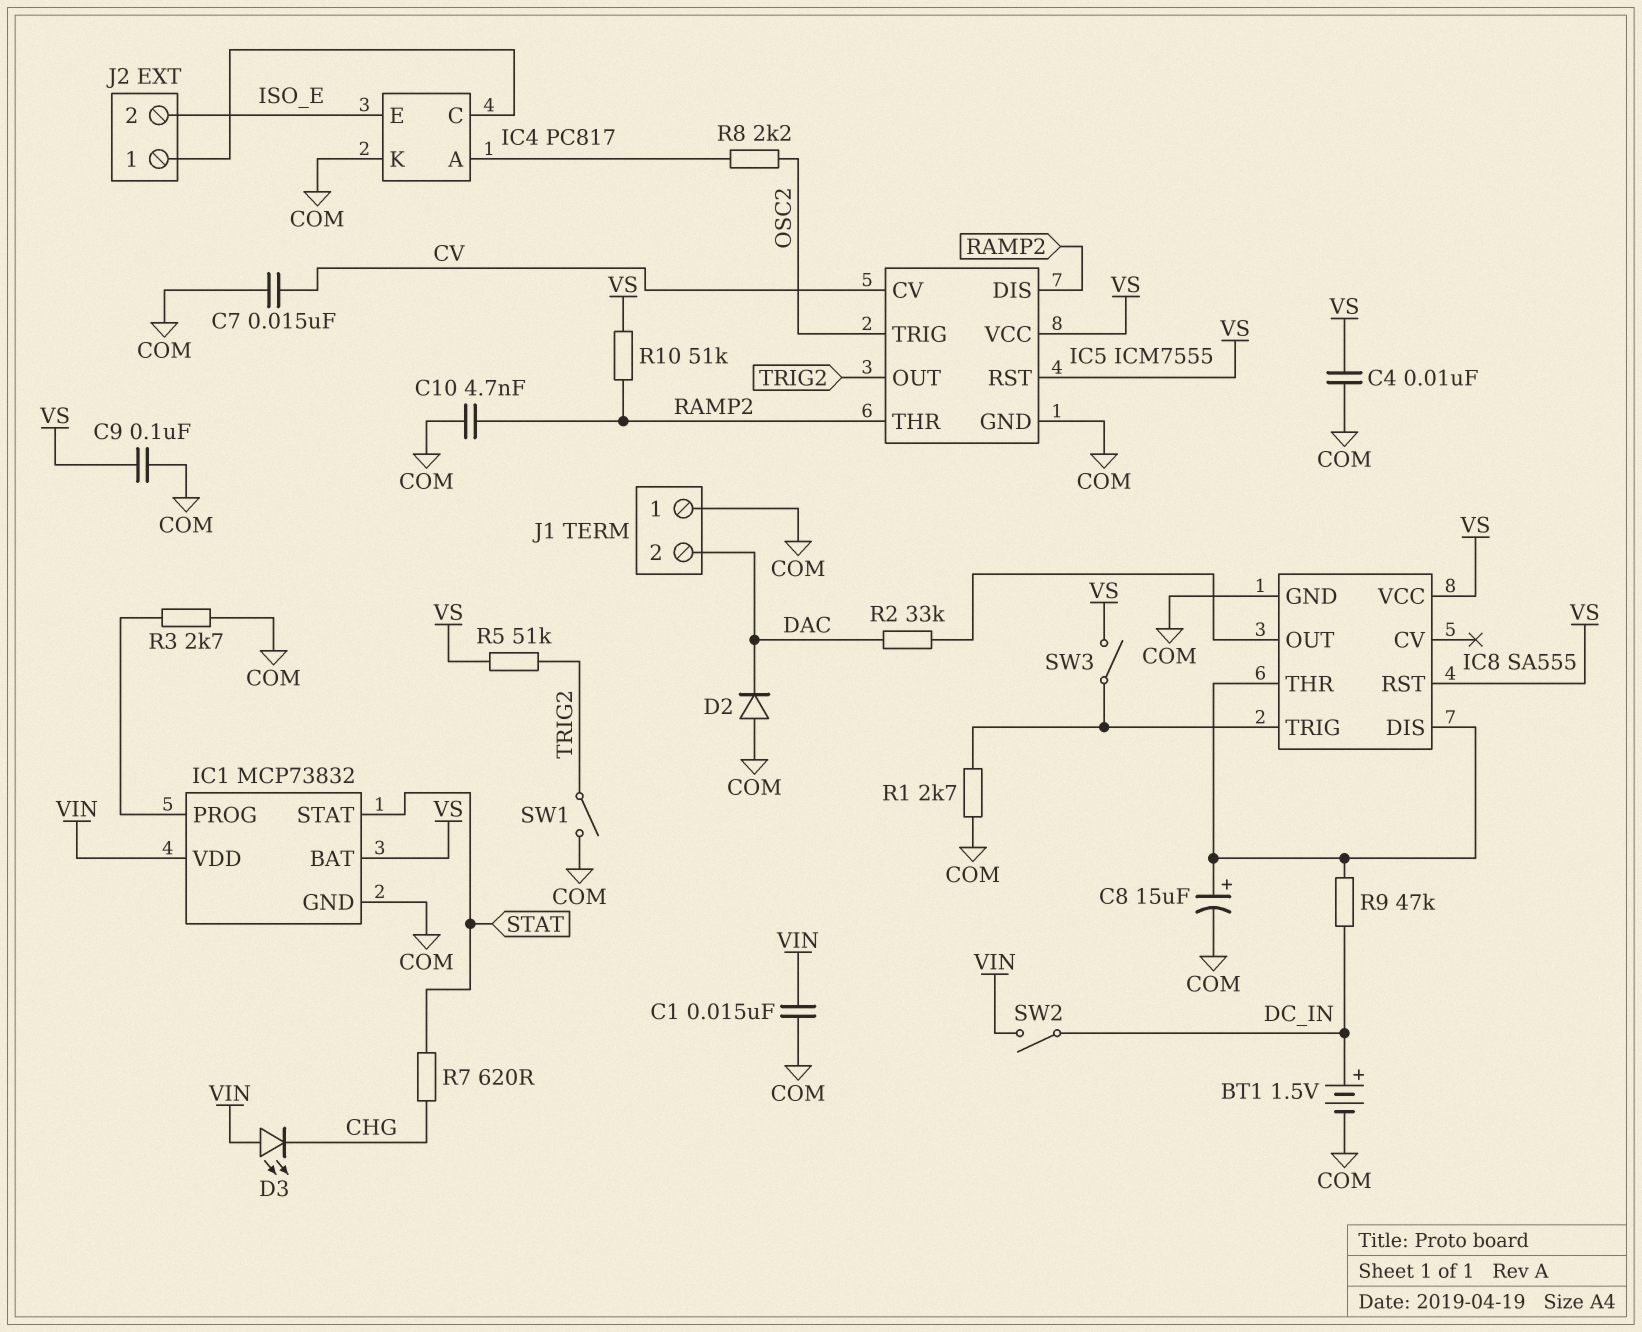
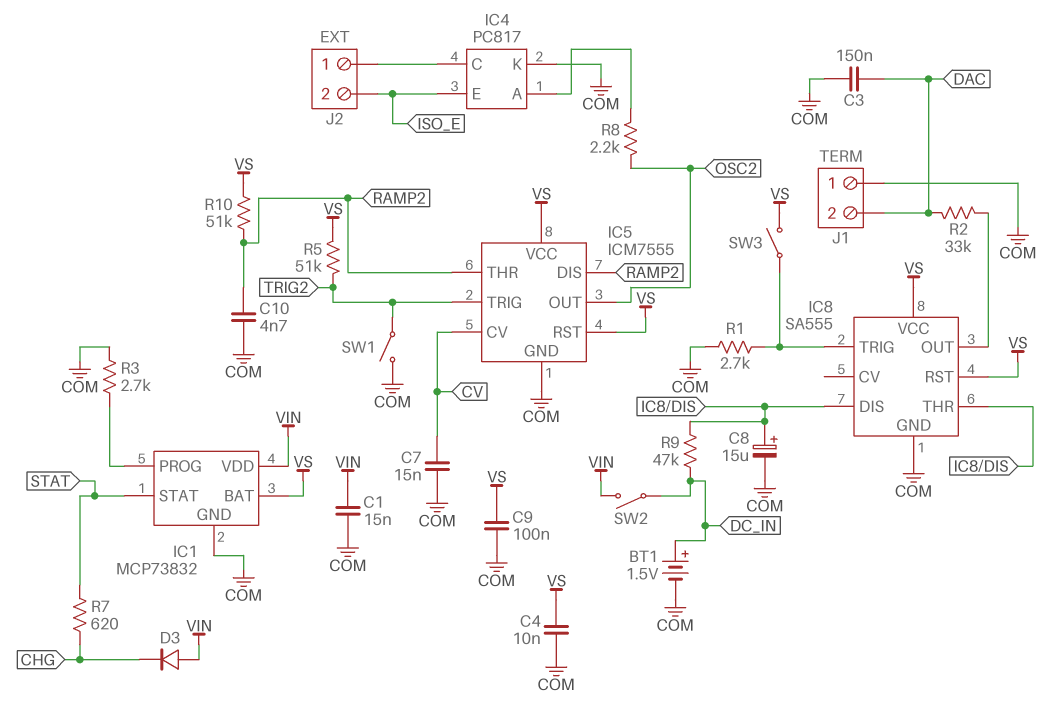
C3: none -> 150nF (COM, DAC)
D2: diode (A COM, K DAC) -> none
D3: LED (A VIN, K CHG) -> diode (A VIN, K CHG)
IC5 pin OUT: TRIG2 -> OSC2
IC5 pin TRIG: OSC2 -> TRIG2

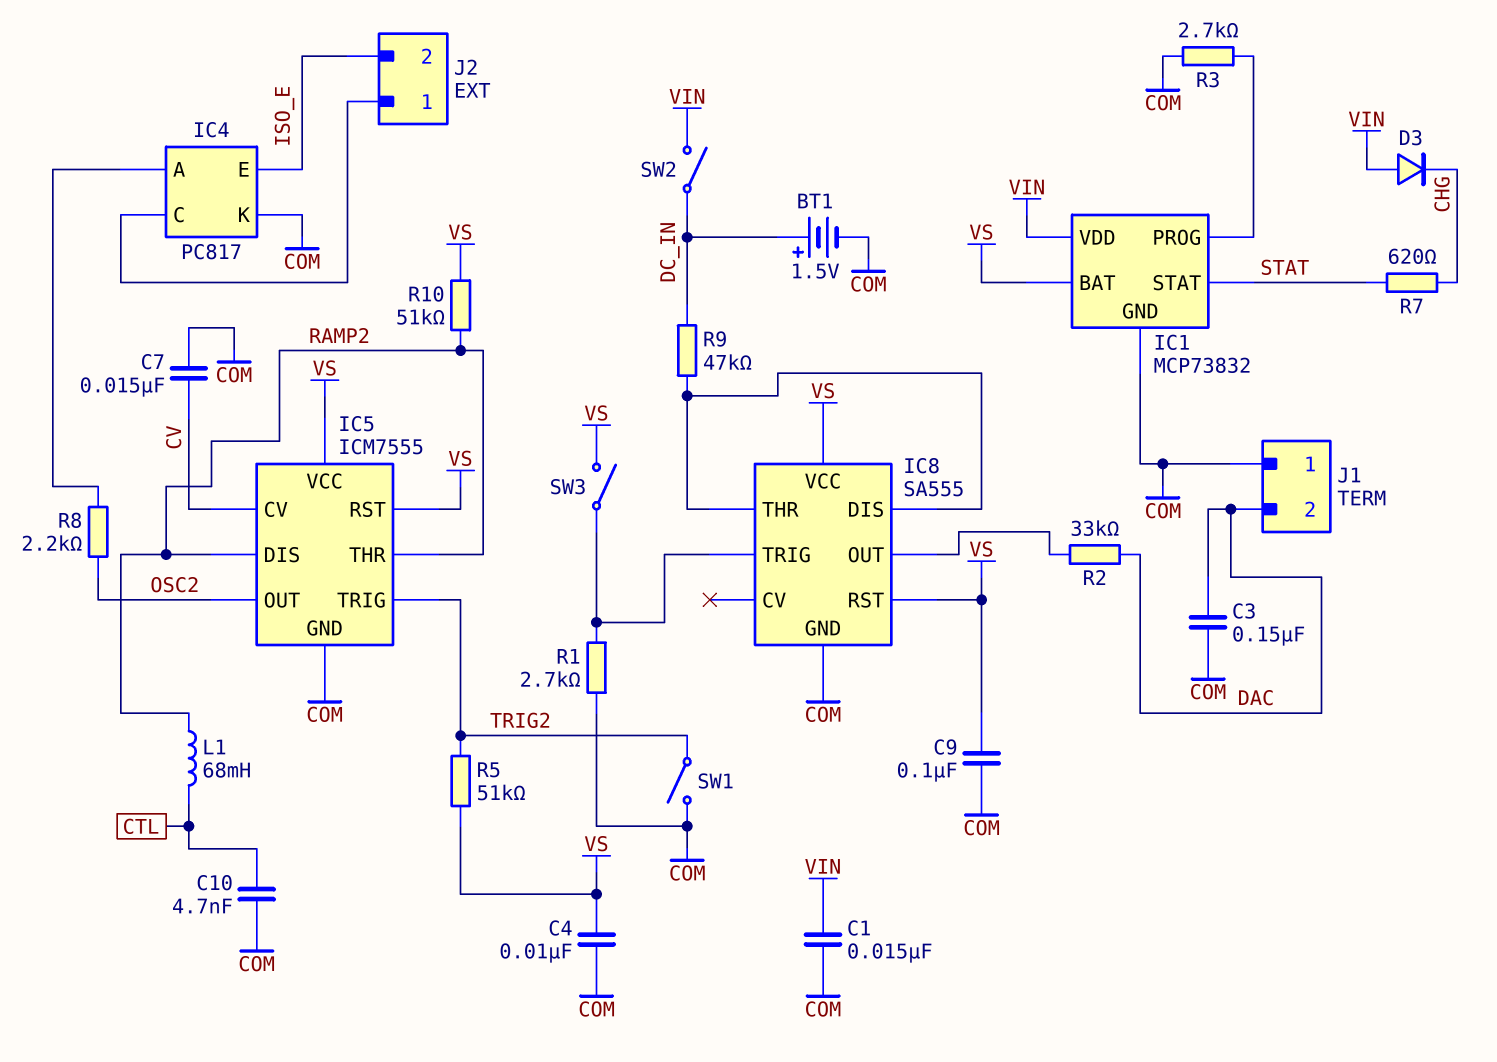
C8: 15uF (plus IC8/DIS, minus COM) -> none
C10: 4.7nF (COM, RAMP2) -> 4.7nF (COM, CTL)
L1: none -> 68mH (CTL, RAMP2)

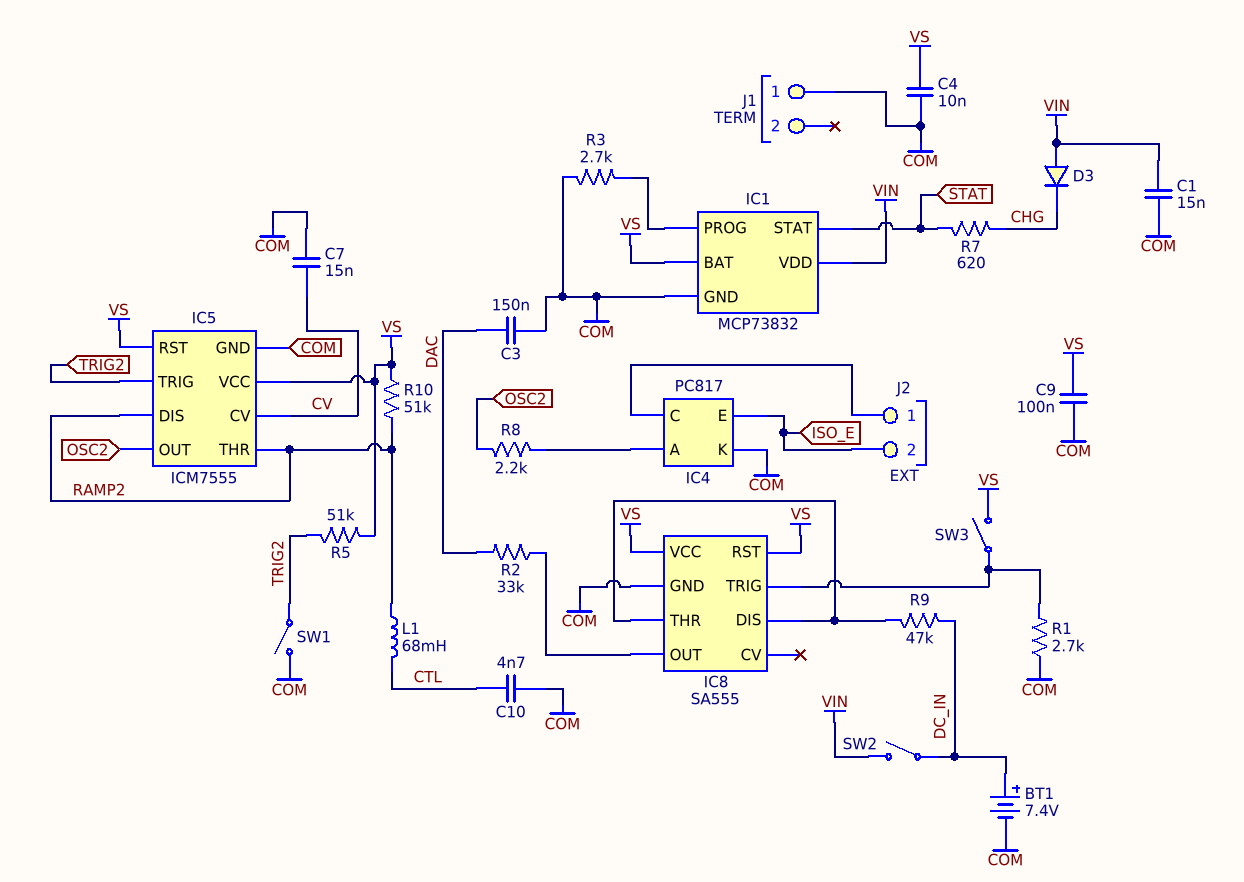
BT1: 1.5V (plus DC_IN, minus COM) -> 7.4V (plus DC_IN, minus COM)
J1 pin 2: DAC -> none

